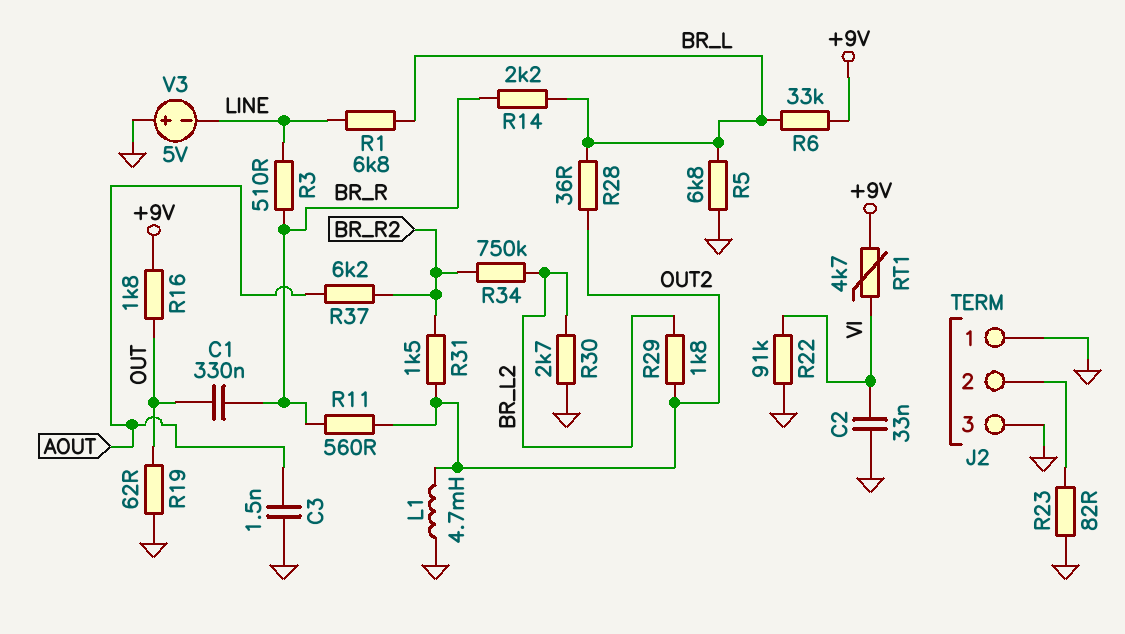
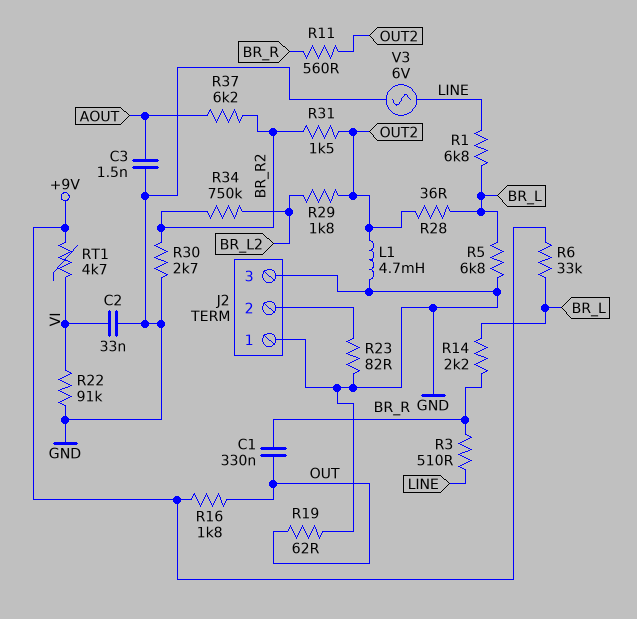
R30: 2.7k (BR_L2, GND) -> 2.7k (BR_R2, GND)
V3: 5V (plus GND, minus LINE) -> AC 6V (GND, LINE)

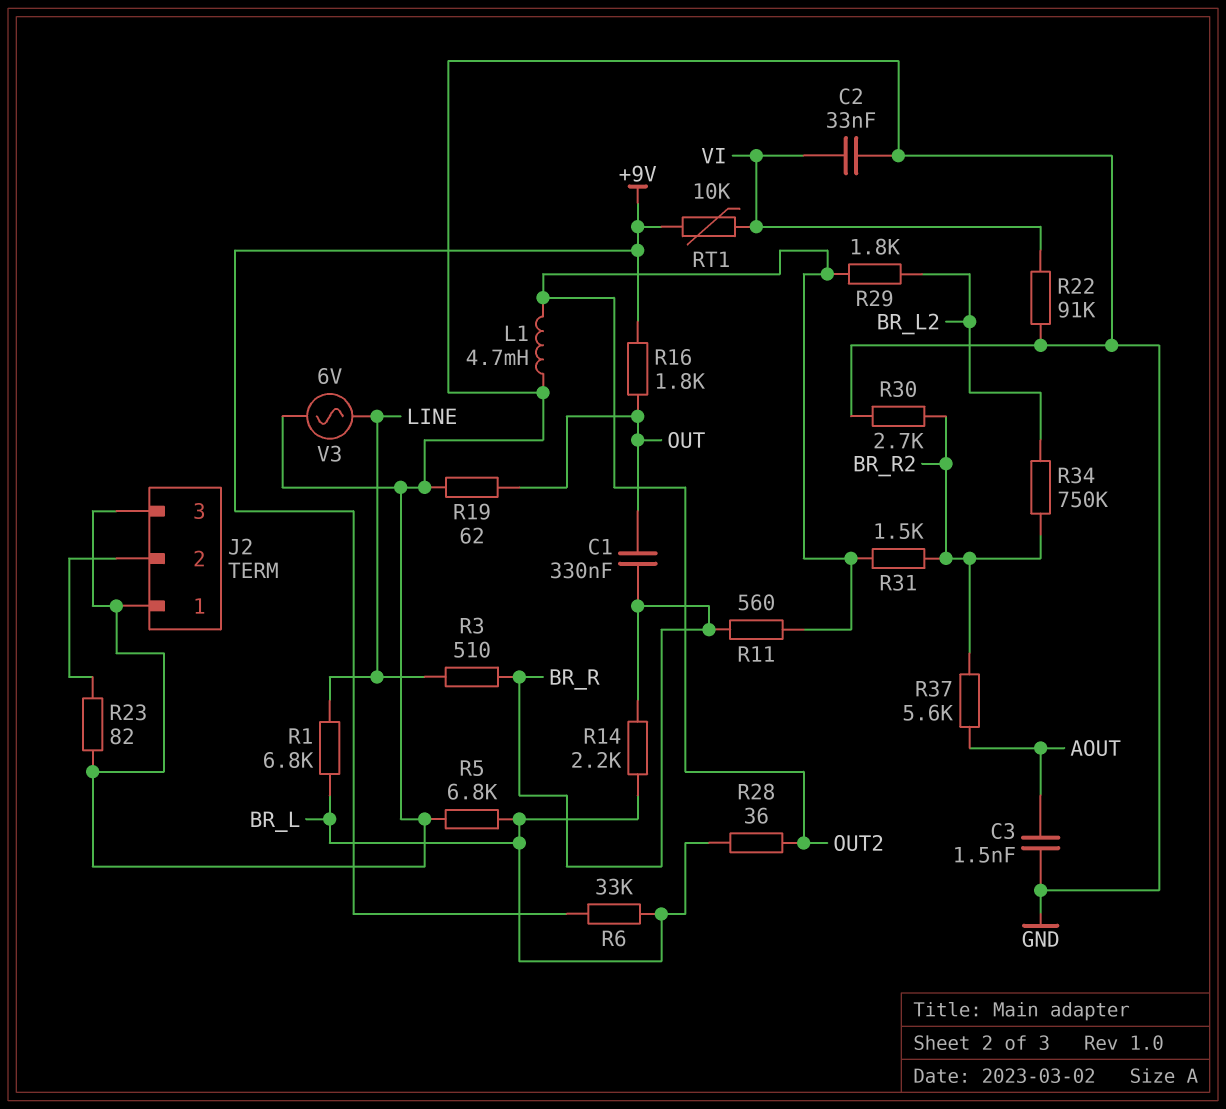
R37: 6.2k (AOUT, BR_R2) -> 5.6k (AOUT, BR_R2)
RT1: 4.7k (+9V, VI) -> 10k (+9V, VI)

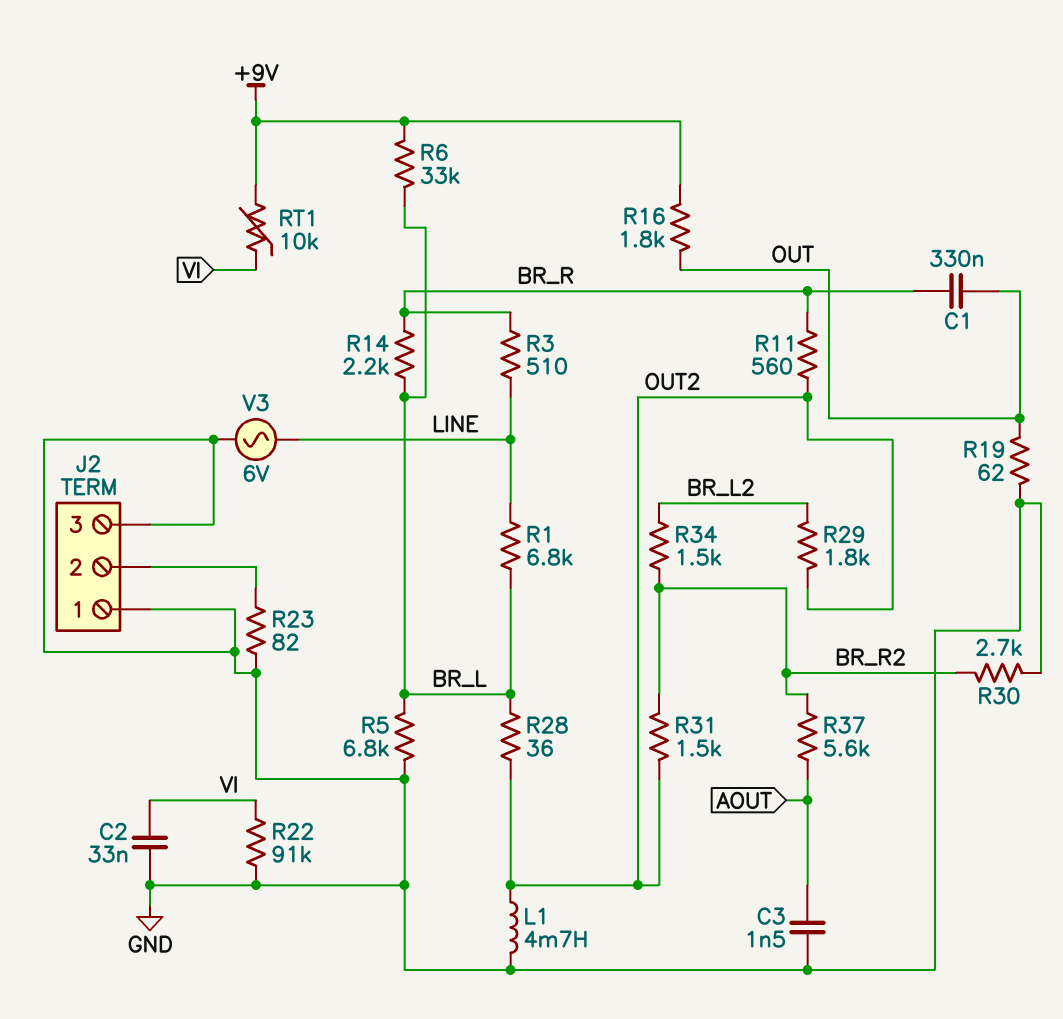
R34: 750k (BR_L2, BR_R2) -> 1.5k (BR_L2, BR_R2)

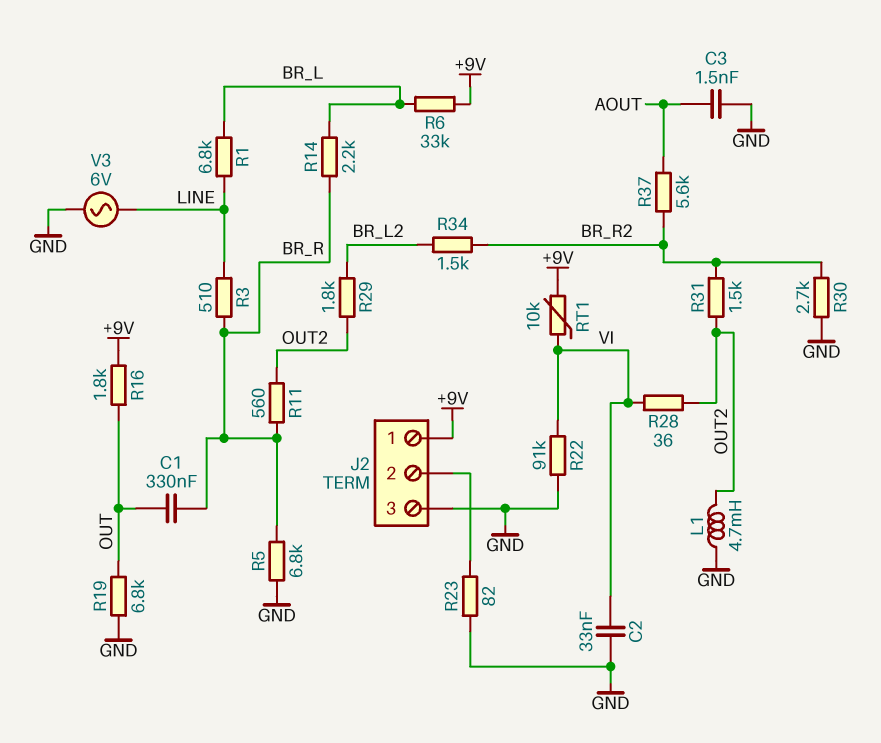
J2 pin 1: GND -> +9V
R5: 6.8k (BR_L, GND) -> 6.8k (BR_R, GND)
R19: 62 (GND, OUT) -> 6.8k (GND, OUT)
R28: 36 (BR_L, OUT2) -> 36 (OUT2, VI)

